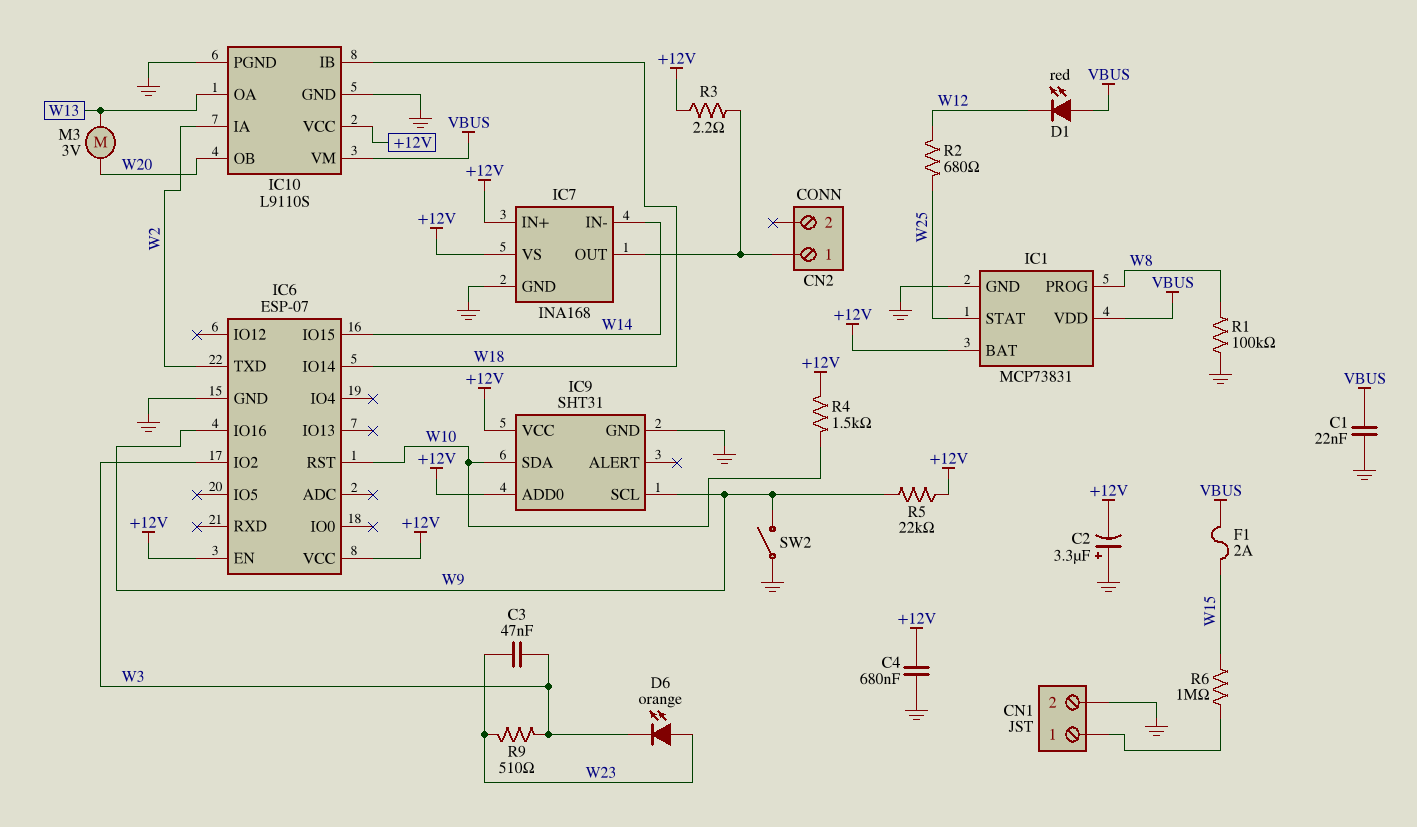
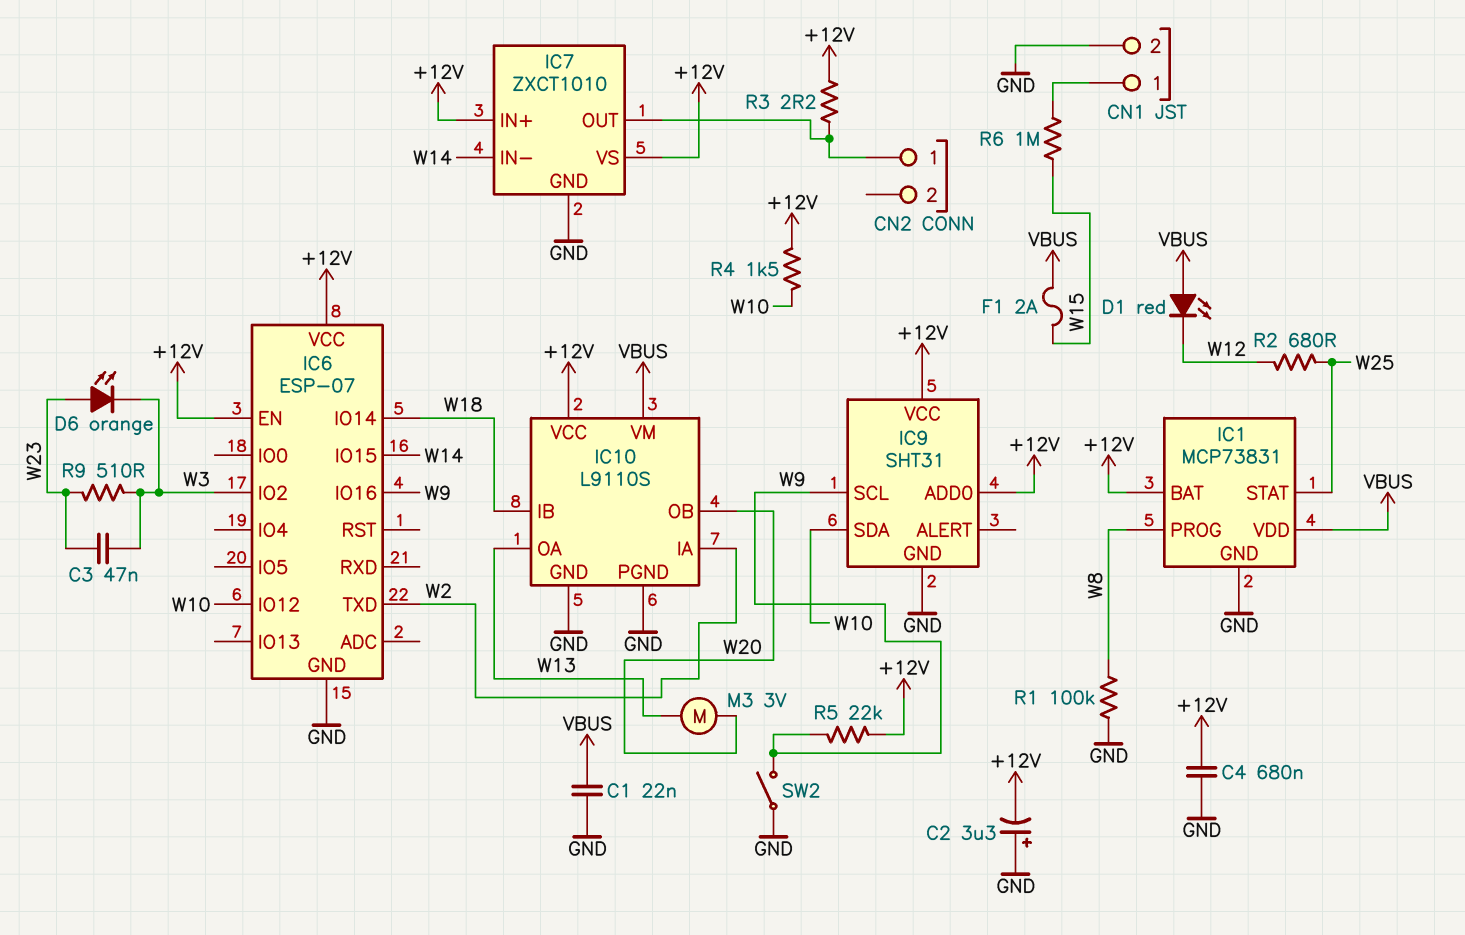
IC6 pin IO12: none -> W10
IC6 pin RST: W10 -> none
IC7: INA168 -> ZXCT1010

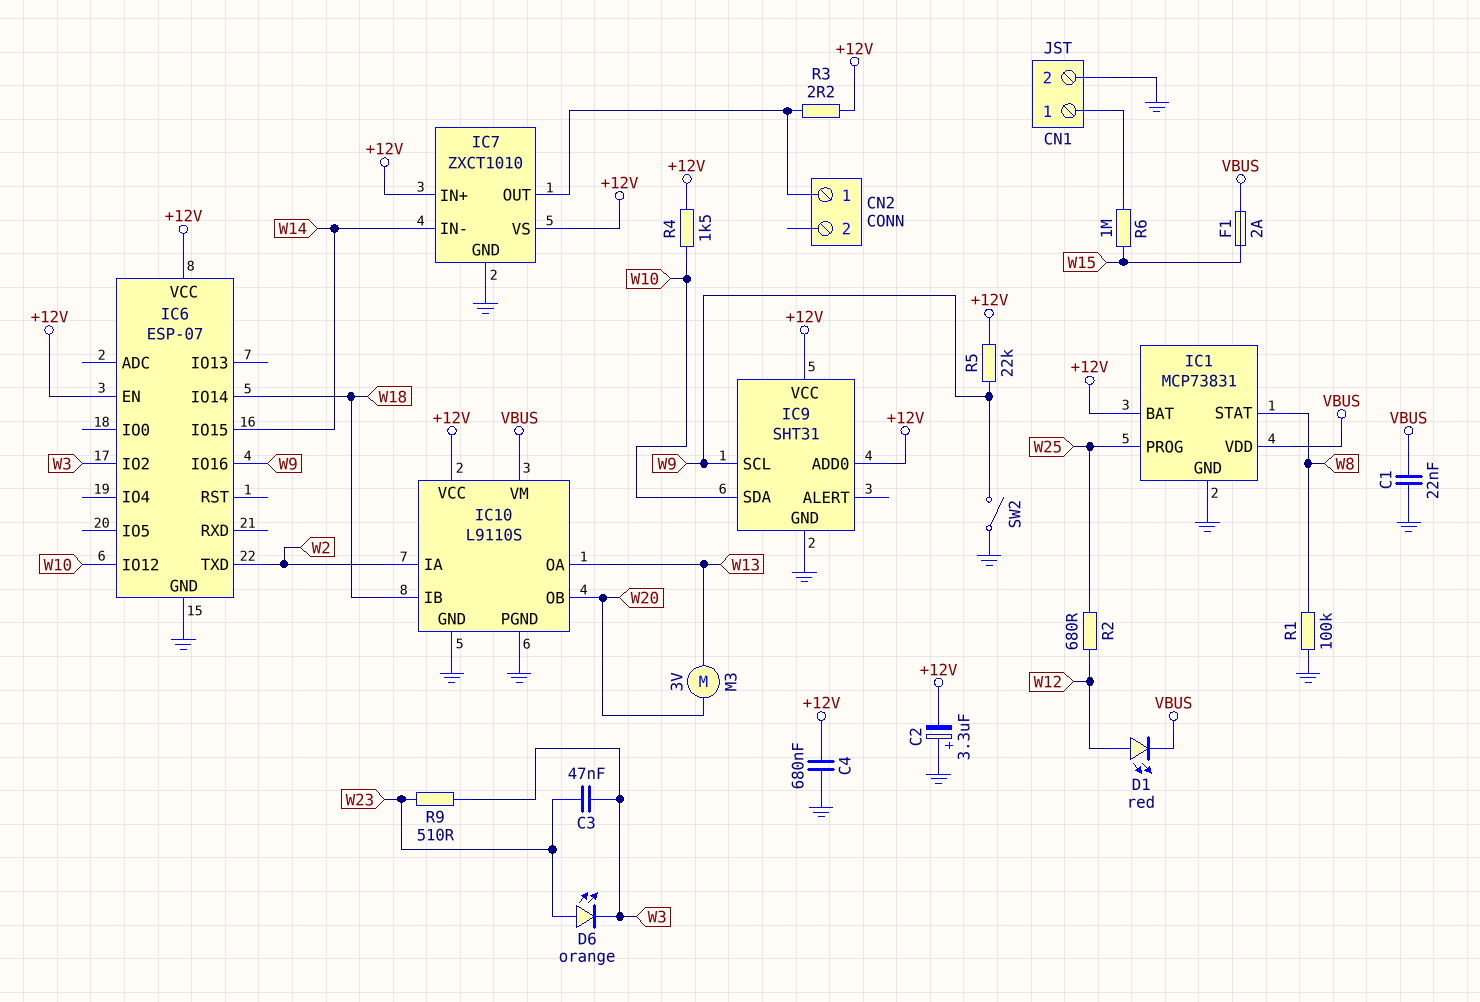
D1: LED red (A VBUS, K W12) -> LED red (A W12, K VBUS)
IC1 pin PROG: W8 -> W25
IC1 pin STAT: W25 -> W8

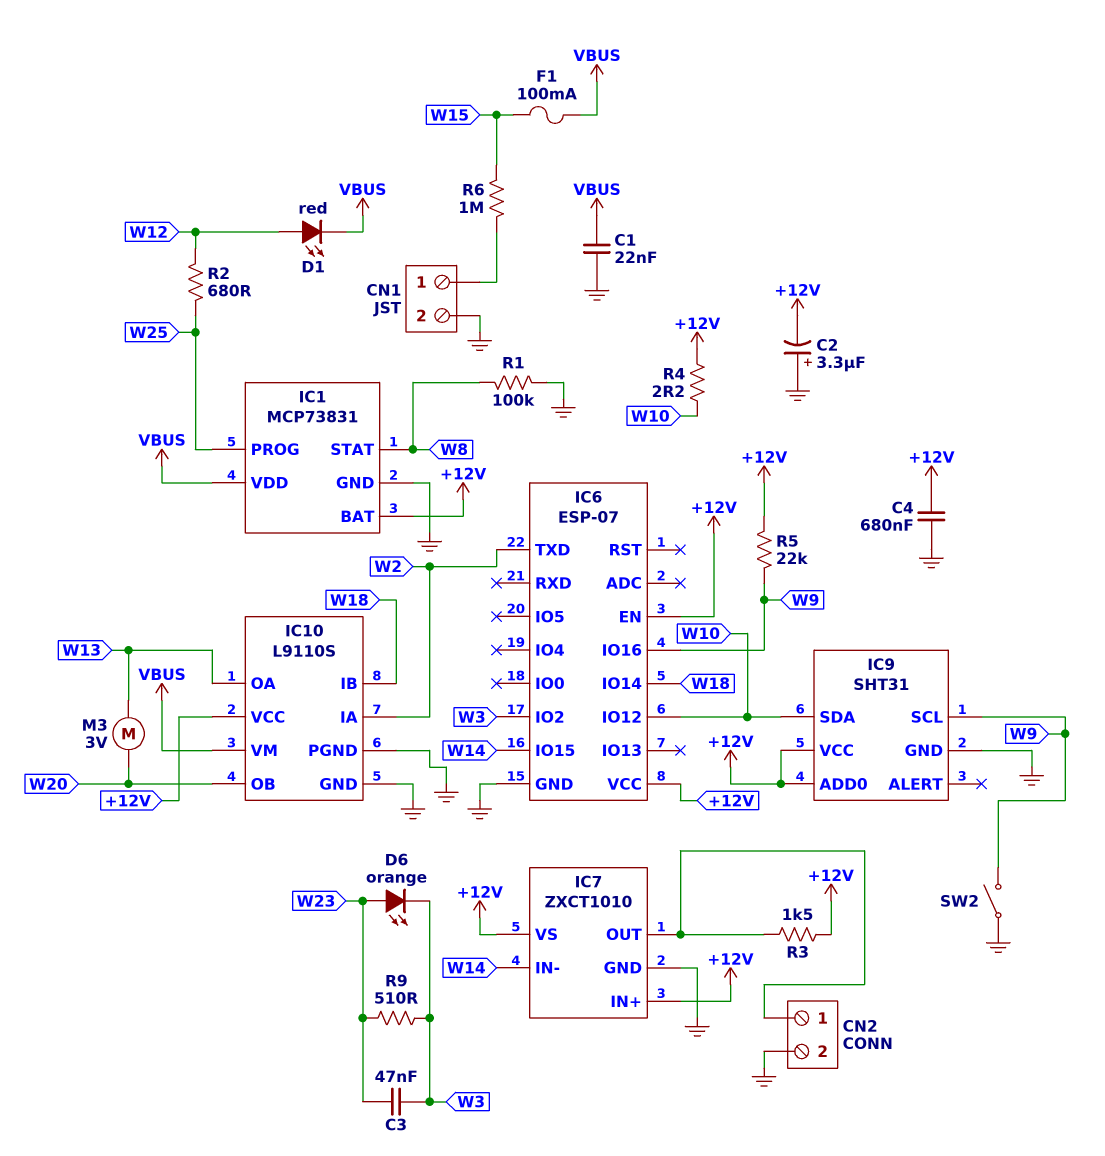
CN2 pin 2: none -> GND
F1: 2A (VBUS, W15) -> 100mA (VBUS, W15)
R3: 2.2 (+12V, CN2/1) -> 1.5k (+12V, CN2/1)
R4: 1.5k (+12V, W10) -> 2.2 (+12V, W10)

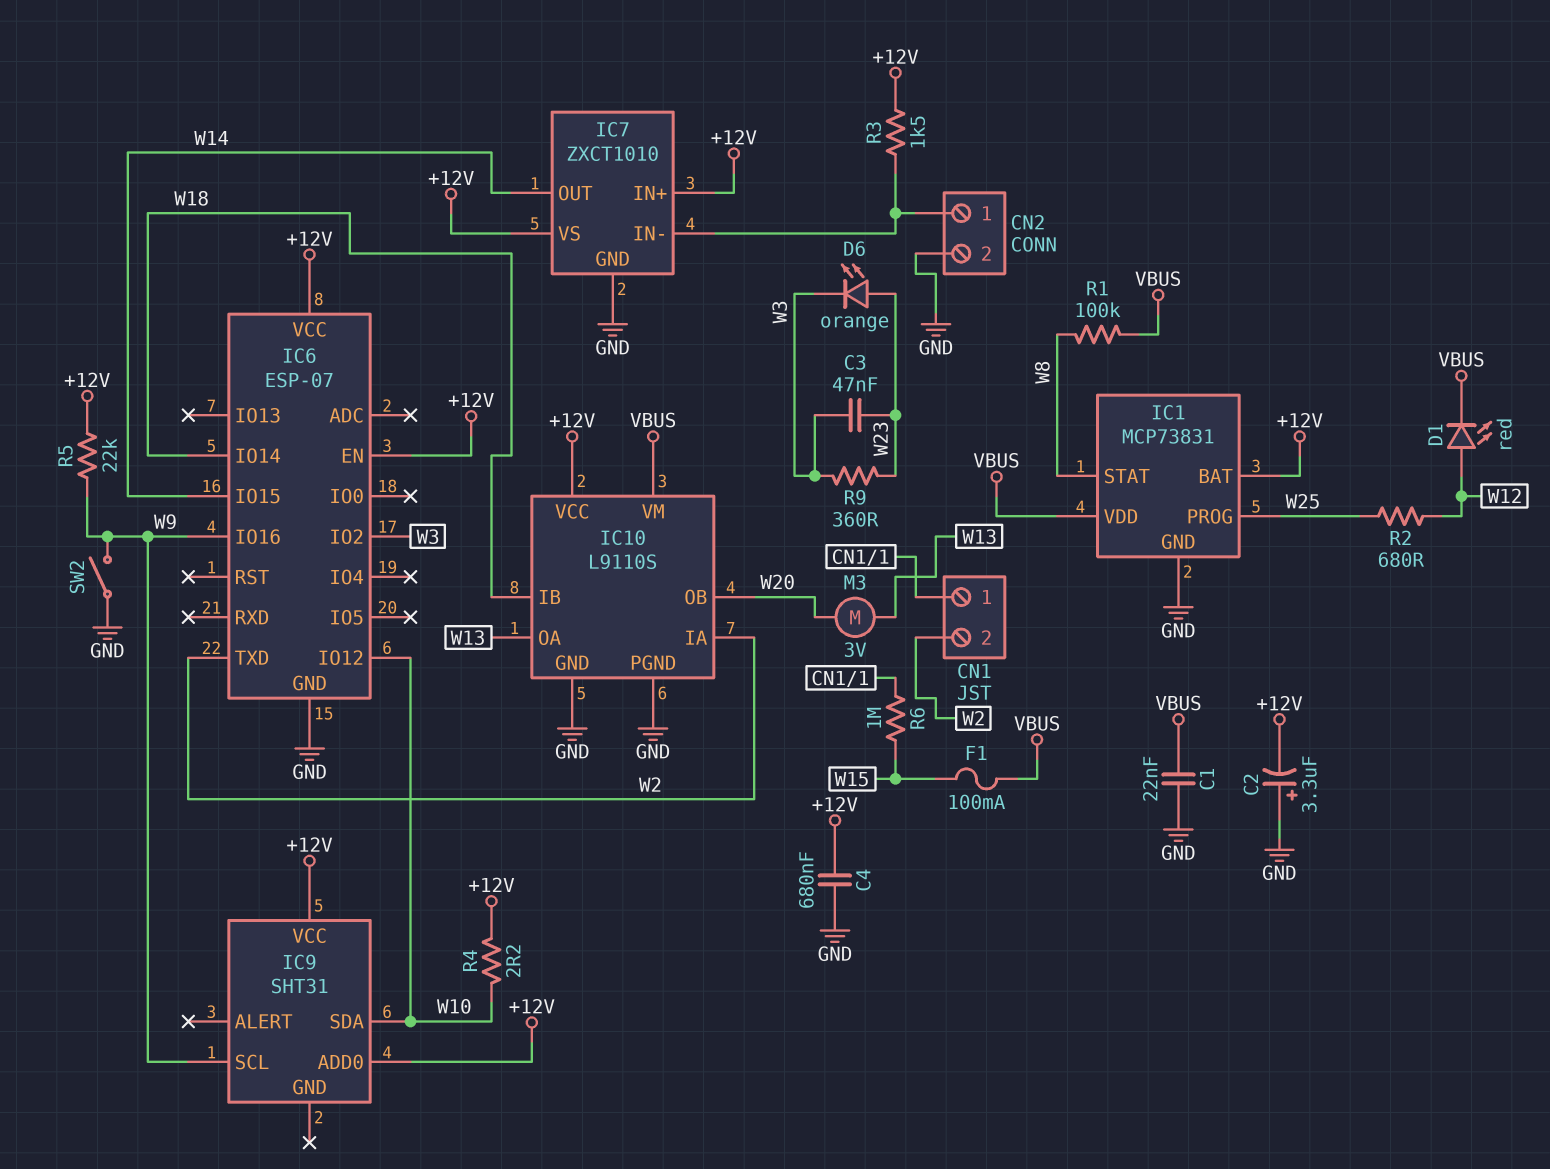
CN1 pin 2: GND -> W2
IC7 pin IN-: W14 -> CN2/1
IC7 pin OUT: CN2/1 -> W14
IC9 pin GND: GND -> none
R1: 100k (GND, W8) -> 100k (VBUS, W8)
R9: 510 (W3, W23) -> 360 (W3, W23)

